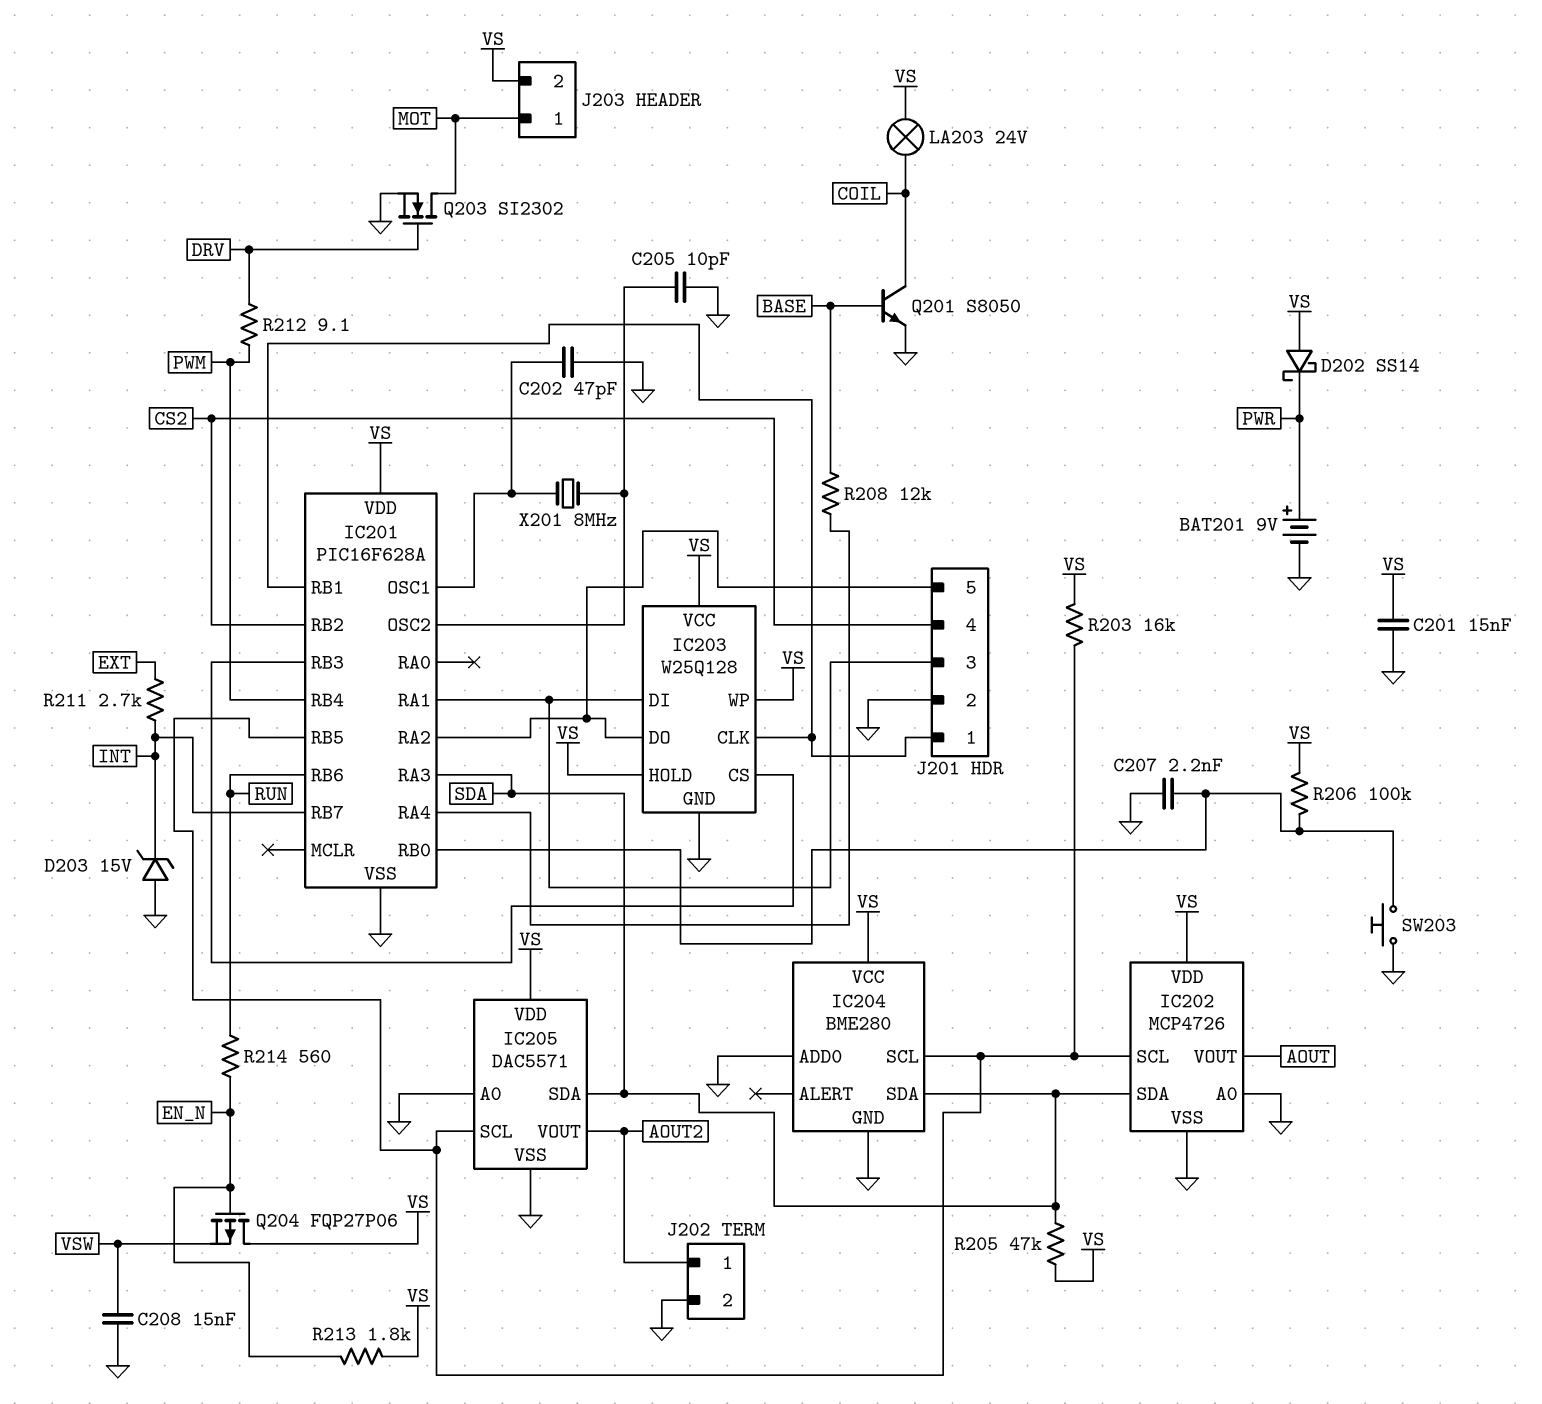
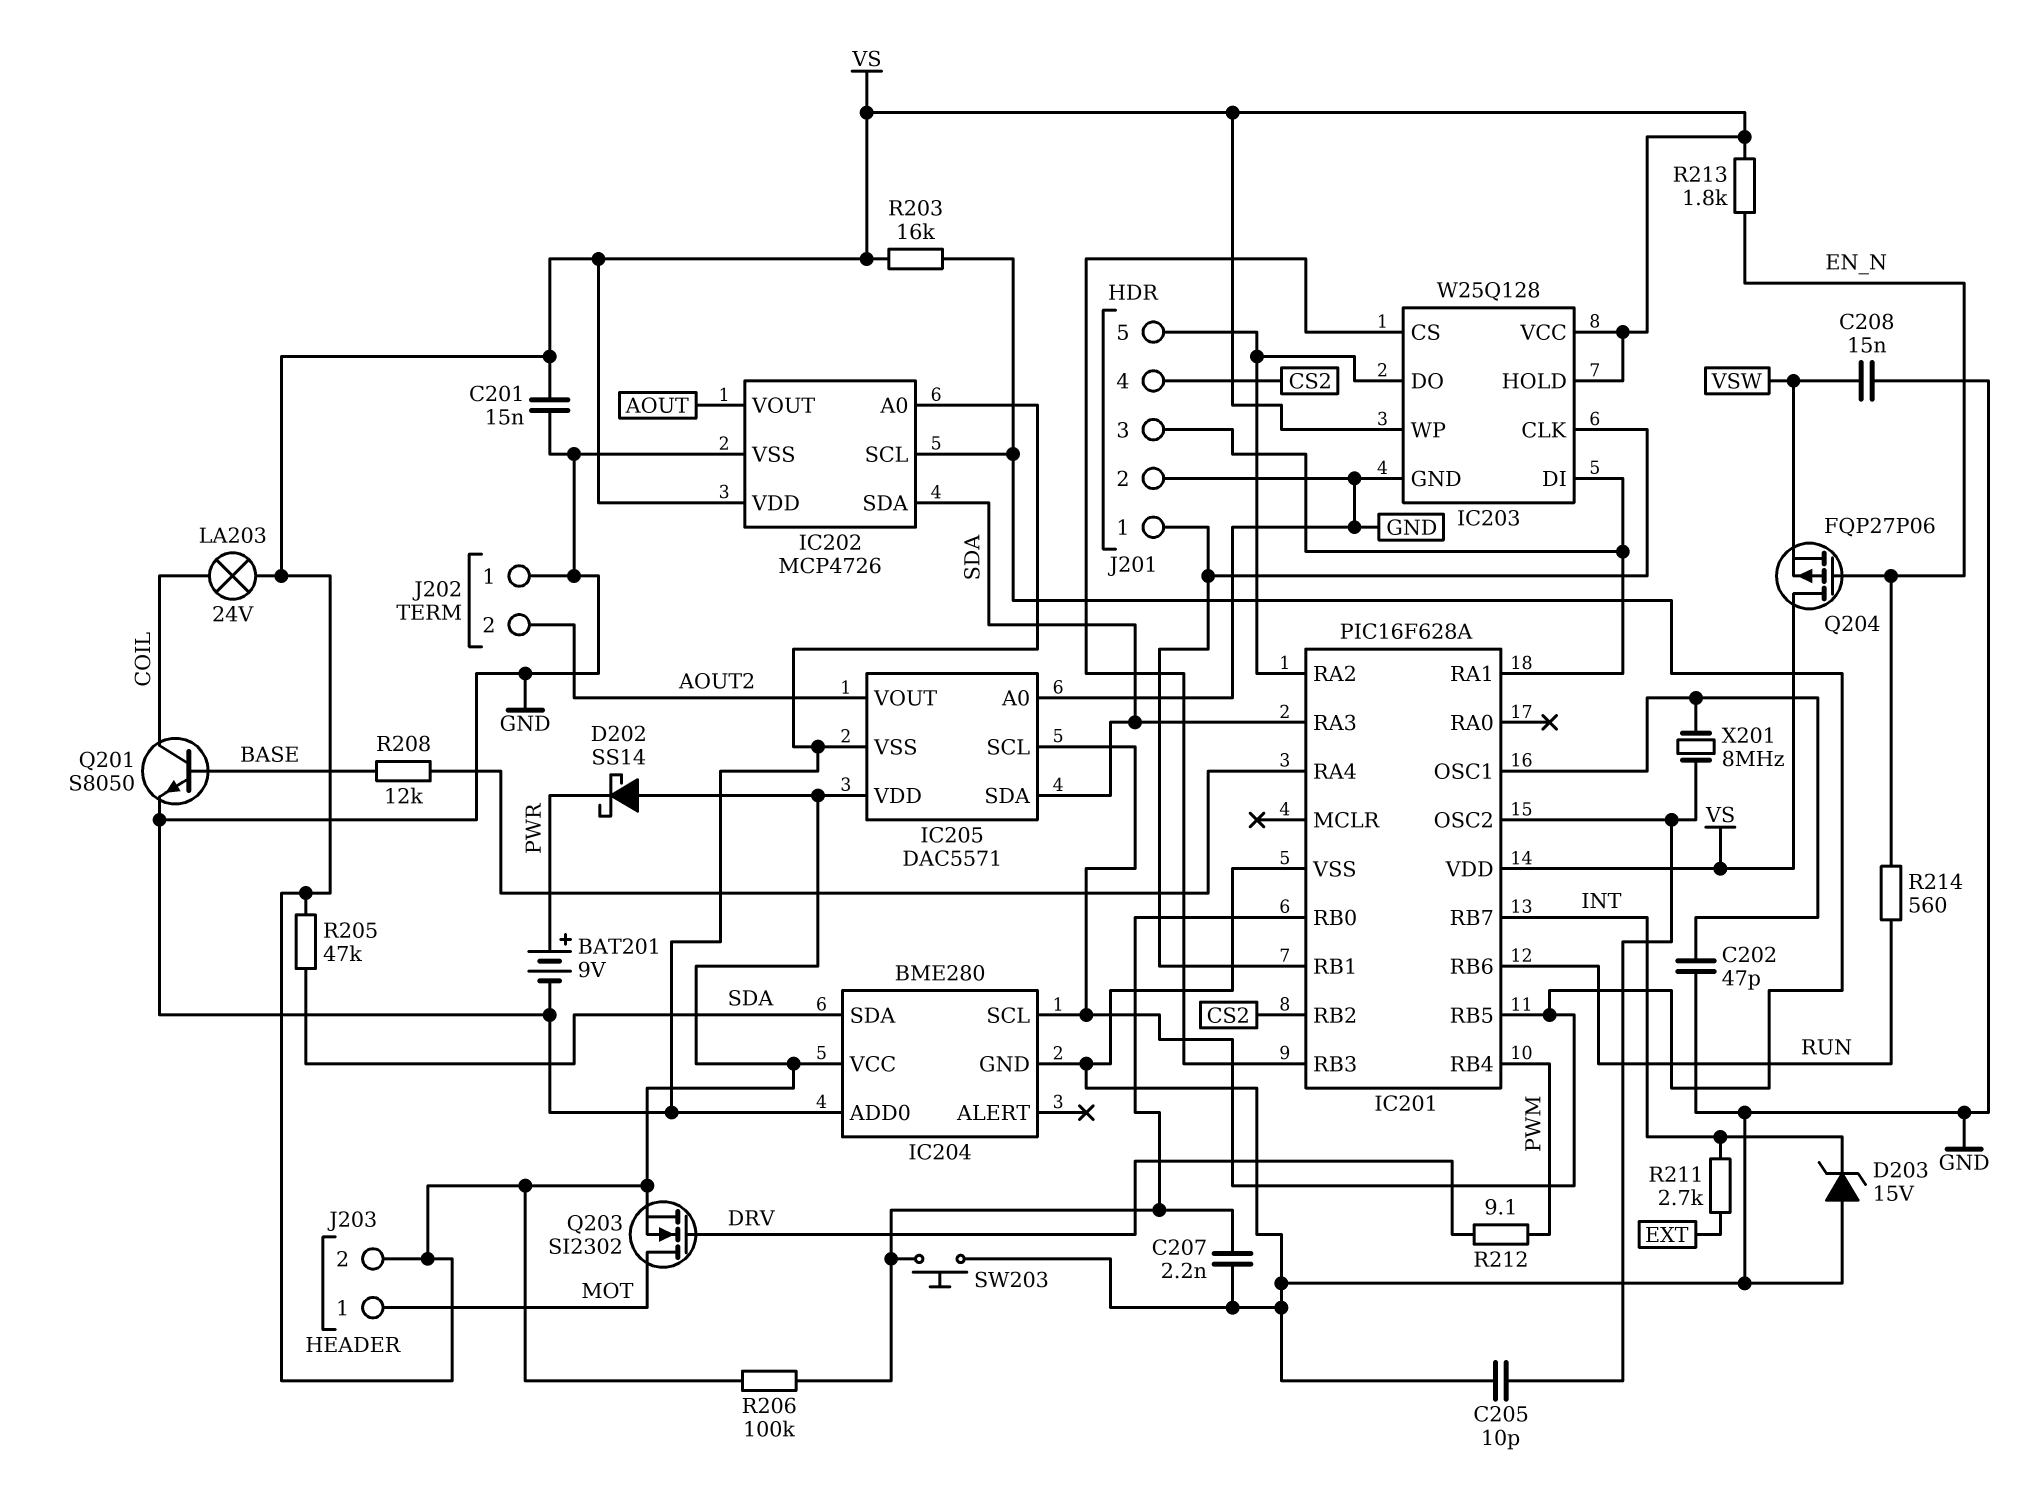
J202 pin 1: AOUT2 -> GND
J202 pin 2: GND -> AOUT2
Q203: NMOS SI2302 (G DRV, D MOT, S GND) -> NMOS SI2302 (G DRV, D MOT, S VS)

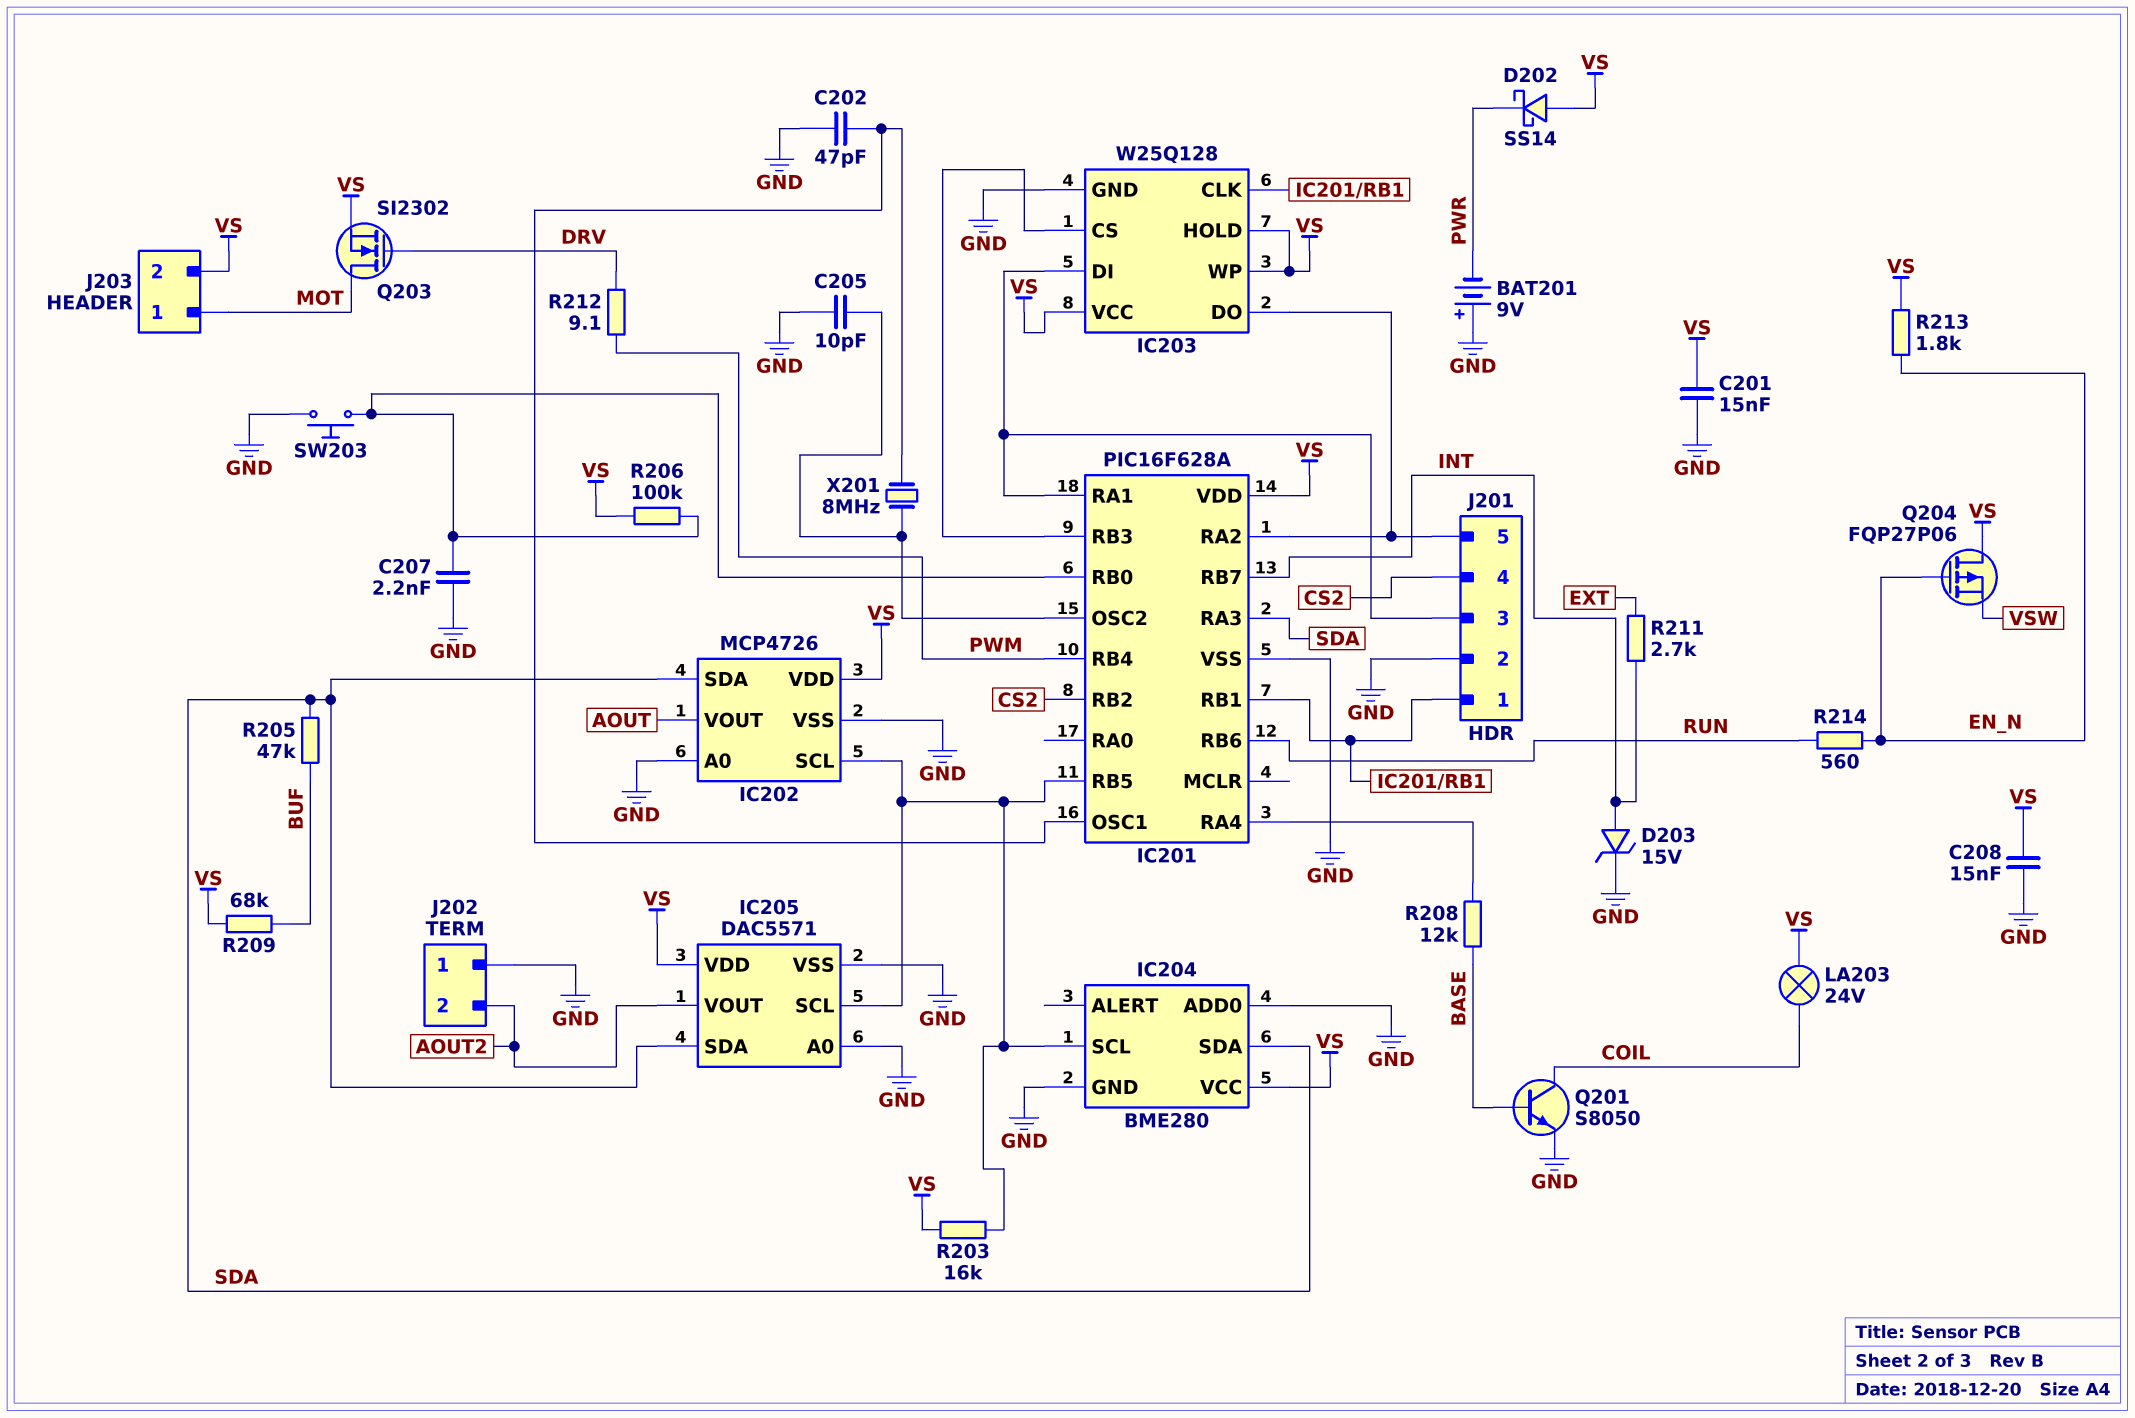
BAT201: 9V (plus PWR, minus GND) -> 9V (plus GND, minus PWR)
C208: 15nF (GND, VSW) -> 15nF (GND, VS)
D203: zener 15V (A GND, K INT) -> zener 15V (A INT, K GND)
R205: 47k (SDA, VS) -> 47k (BUF, SDA)
R209: none -> 68k (BUF, VS)

